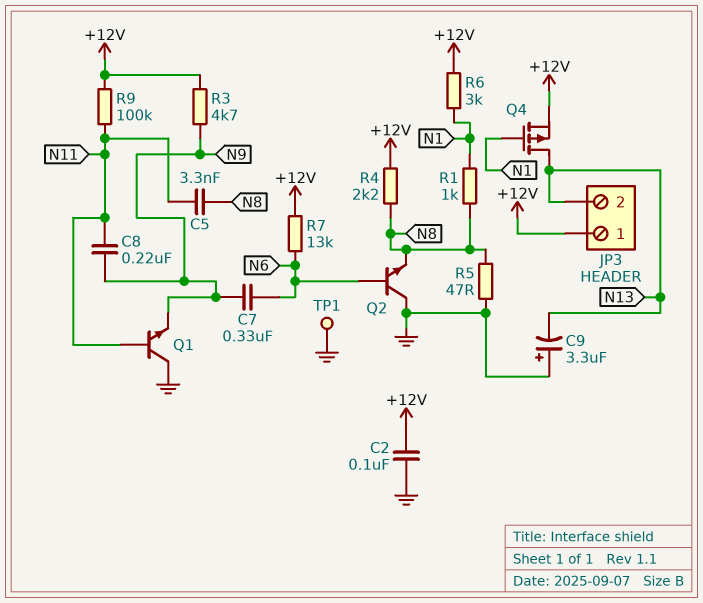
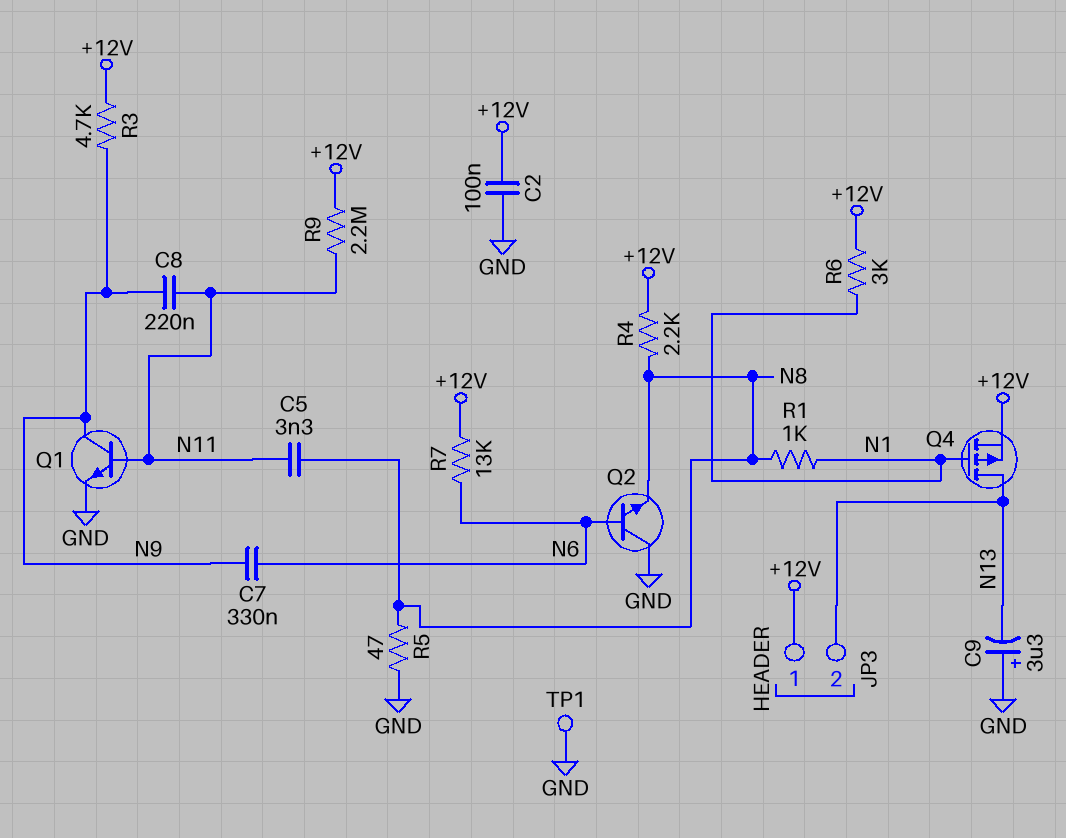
Q1: NPN (B N11, C GND, E N9) -> NPN (B N11, C N9, E GND)
R9: 100k (+12V, N11) -> 2.2M (+12V, N11)

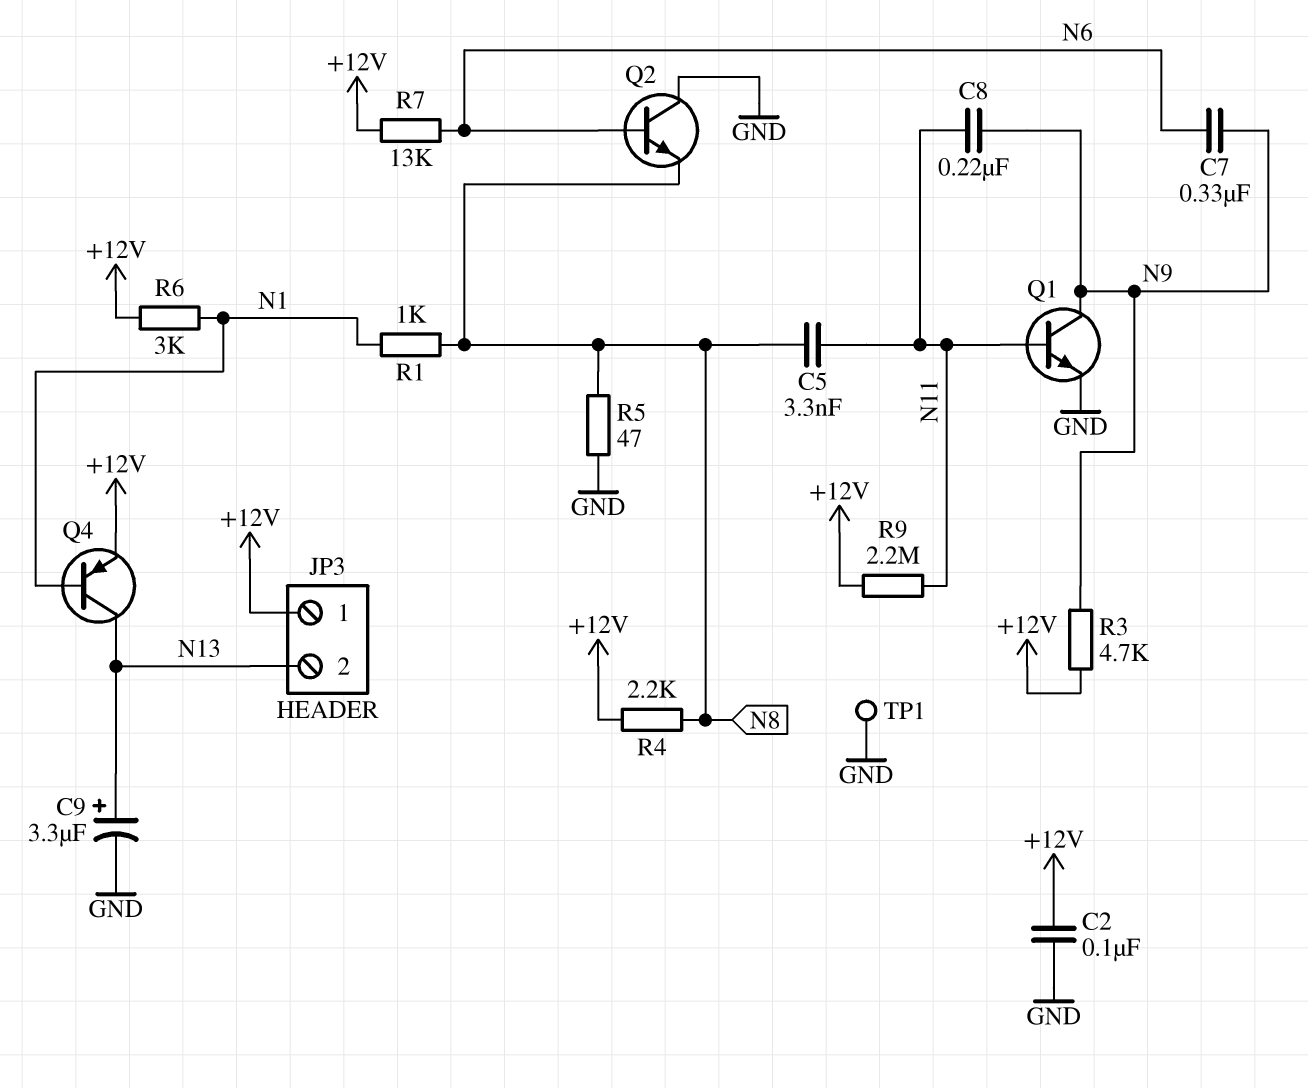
C9: 3.3uF (plus GND, minus N13) -> 3.3uF (plus N13, minus GND)
Q4: PMOS (G N1, D N13, S +12V) -> PNP (B N1, C N13, E +12V)

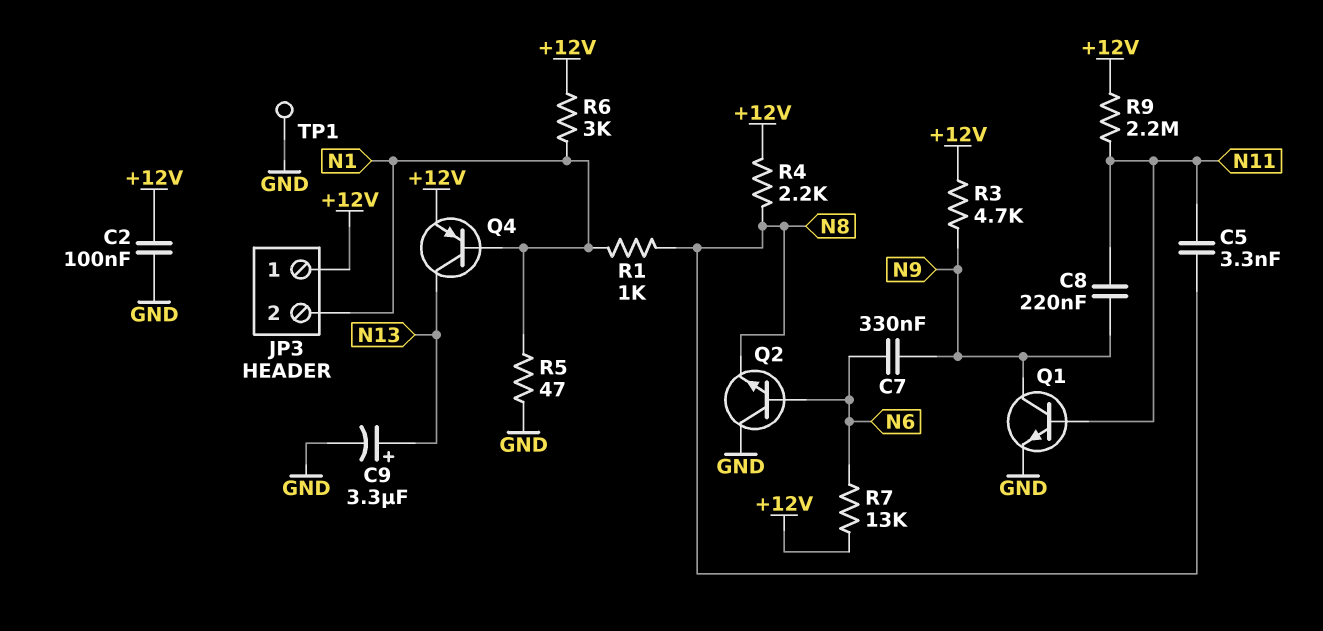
JP3 pin 2: N13 -> N1
R5: 47 (GND, N8) -> 47 (GND, N1)

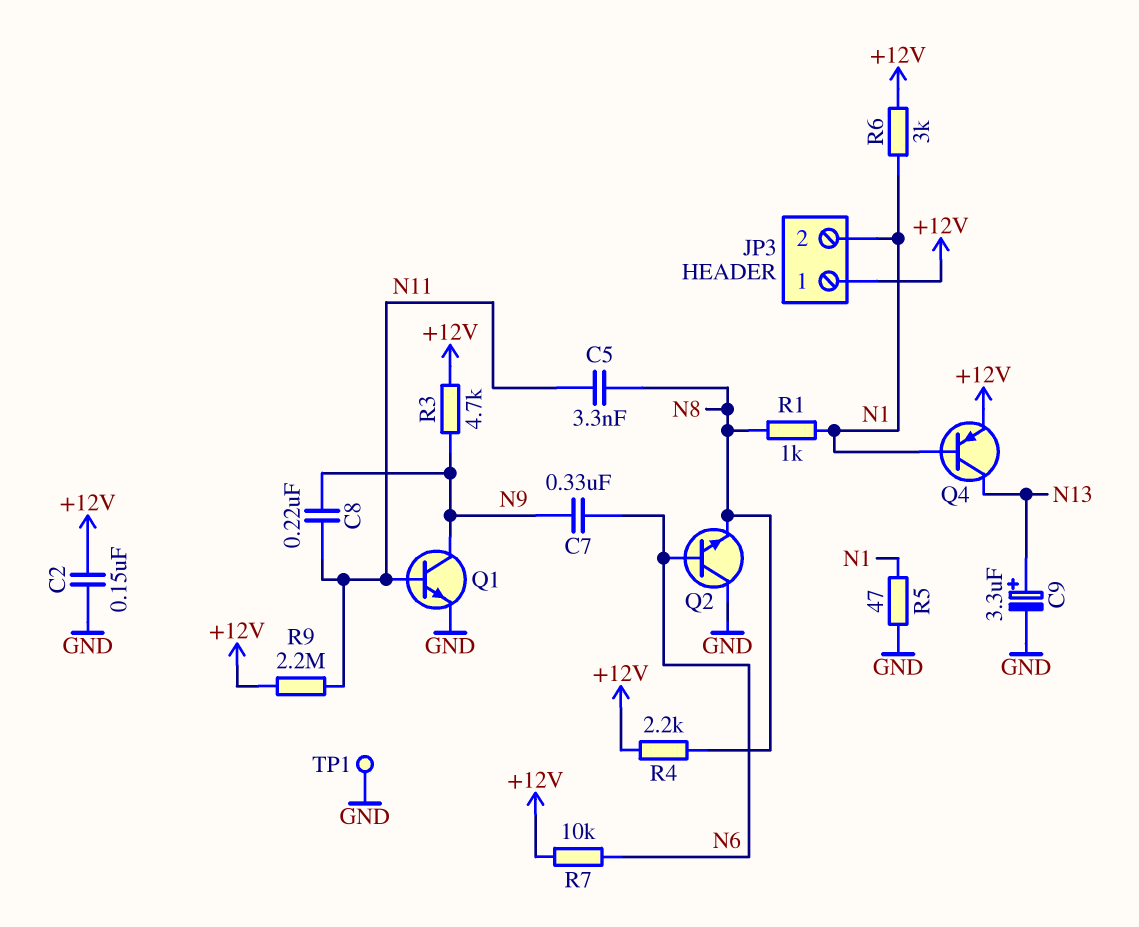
C2: 100nF (+12V, GND) -> 150nF (+12V, GND)
R7: 13k (+12V, N6) -> 10k (+12V, N6)

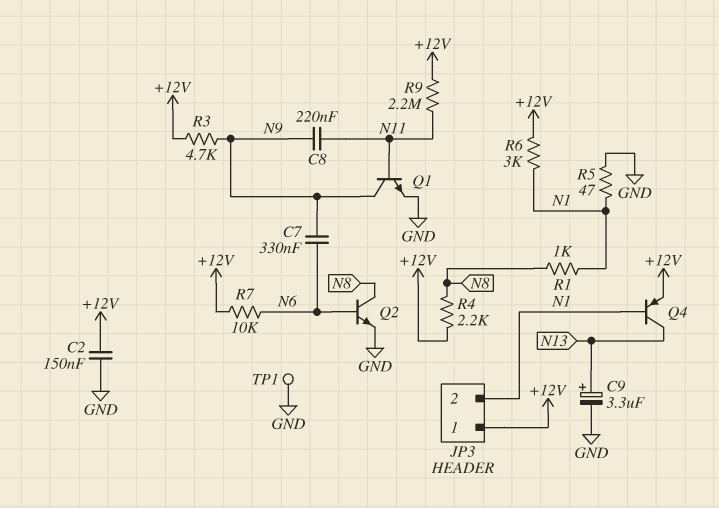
C5: 3.3nF (N8, N11) -> none
Q2: NPN (B N6, C GND, E N8) -> NPN (B N6, C N8, E GND)

